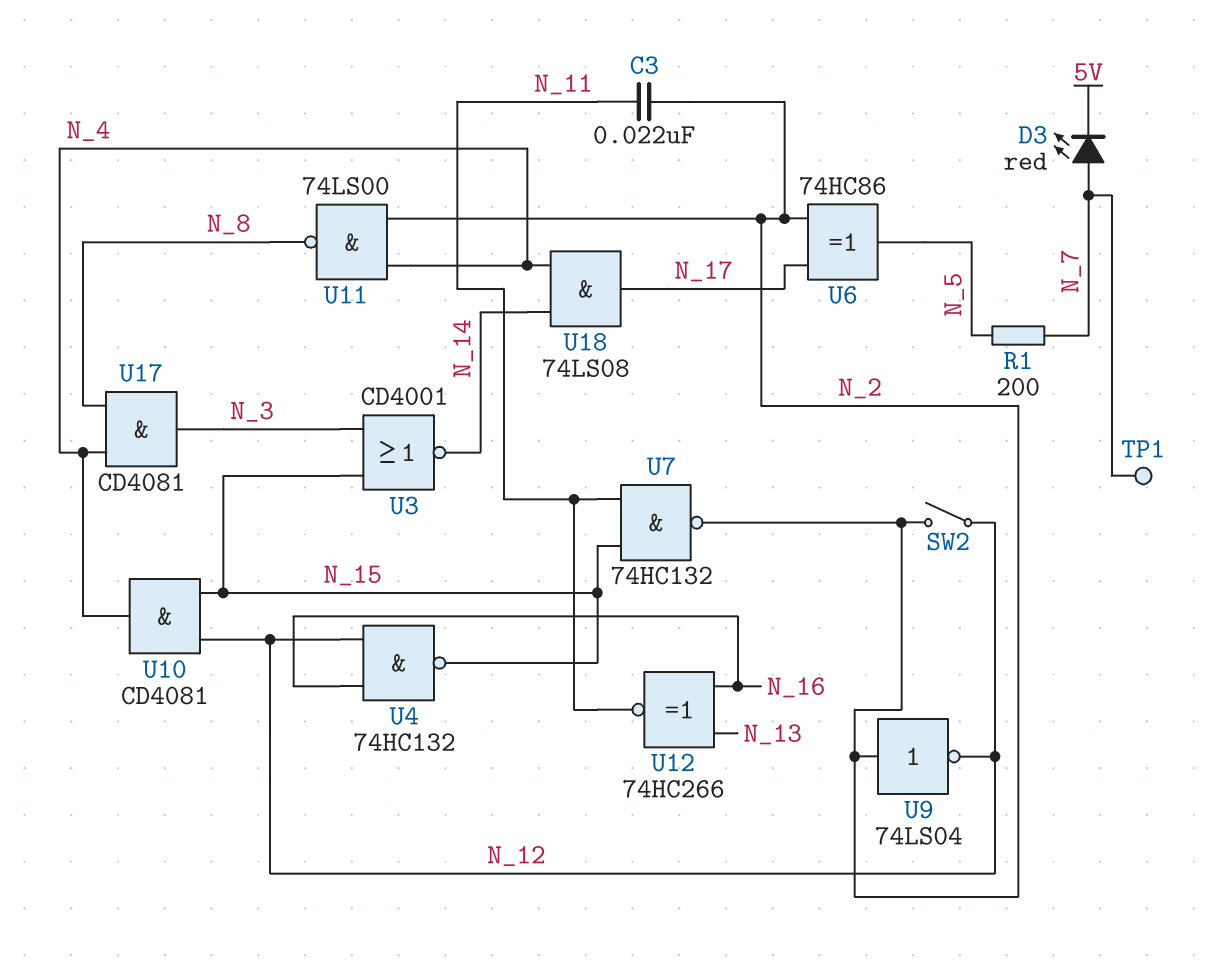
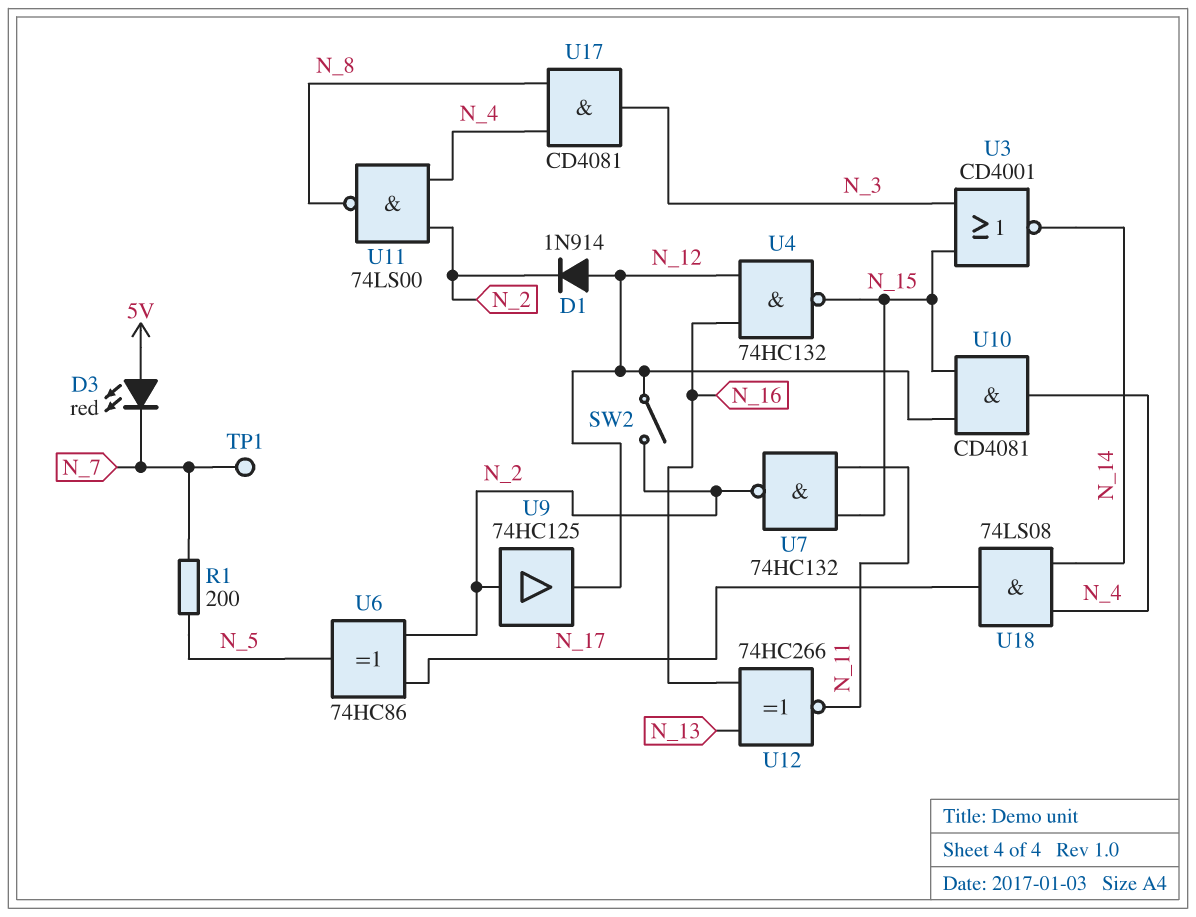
C3: 22nF (N_2, N_11) -> none
D1: none -> diode 1N914 (A N_12, K N_2)
D3: LED red (A N_7, K 5V) -> LED red (A 5V, K N_7)
U9: NOT 74LS04 (in N_2, out N_12) -> buffer 74HC125 (in N_2, out N_12)

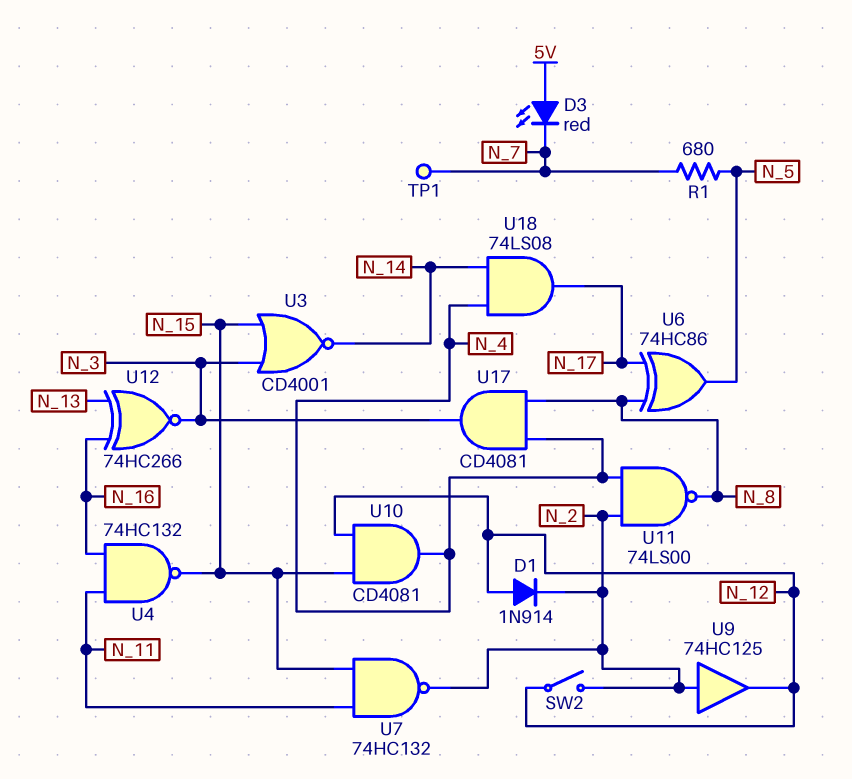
R1: 200 (N_5, N_7) -> 680 (N_5, N_7)
U4: NAND 74HC132 (in N_12, in N_16, out N_15) -> NAND 74HC132 (in N_11, in N_16, out N_15)
U6: XOR 74HC86 (in N_2, in N_17, out N_5) -> XOR 74HC86 (in N_8, in N_17, out N_5)
U12: XNOR 74HC266 (in N_13, in N_16, out N_11) -> XNOR 74HC266 (in N_13, in N_16, out N_3)

